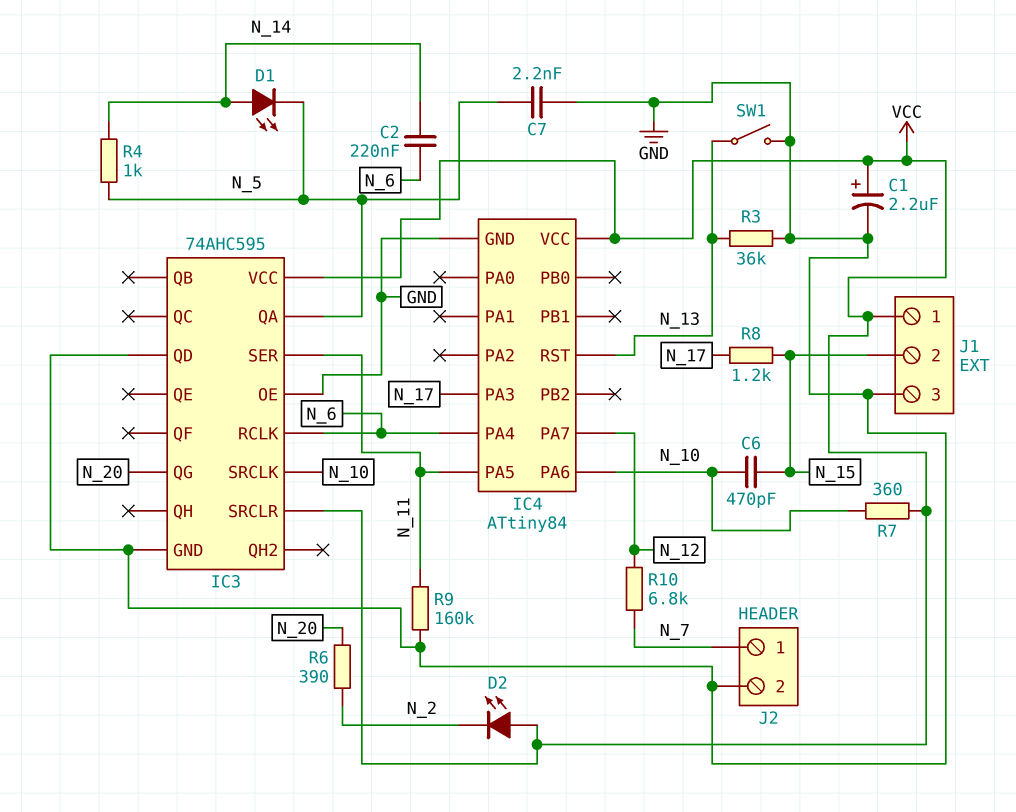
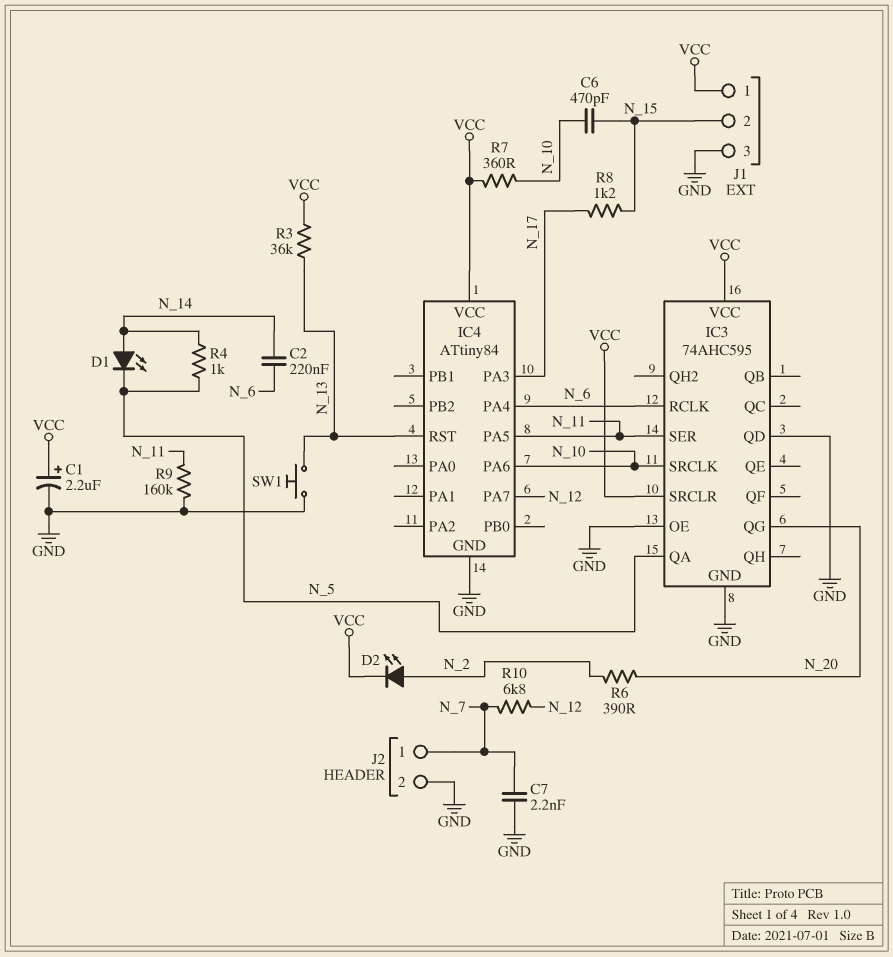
C7: 2.2nF (GND, N_5) -> 2.2nF (GND, N_7)
D2: LED (A VCC, K N_2) -> LED (A N_2, K VCC)
R3: 36k (GND, N_13) -> 36k (N_13, VCC)
SW1: switch (GND, N_13) -> button (GND, N_13)

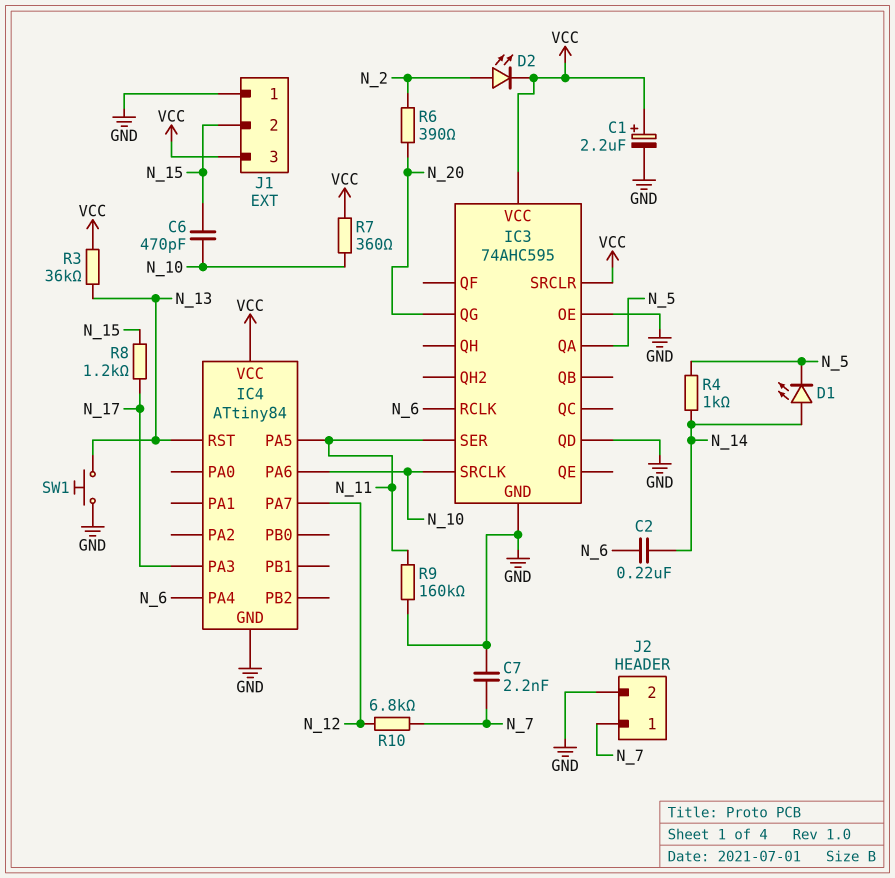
J1 pin 1: VCC -> GND
J1 pin 3: GND -> VCC

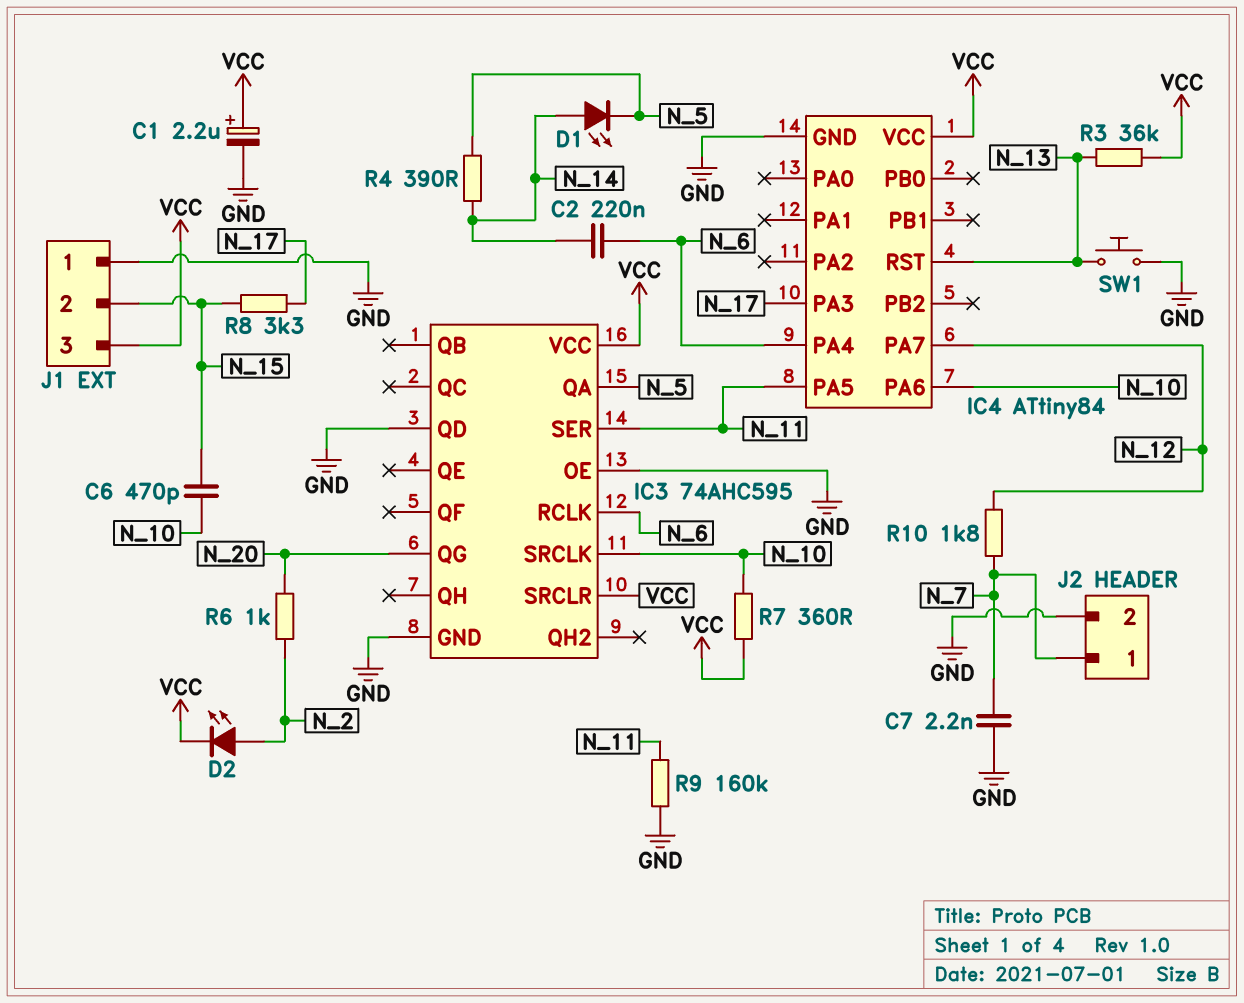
R4: 1k (N_5, N_14) -> 390 (N_5, N_14)
R6: 390 (N_2, N_20) -> 1k (N_2, N_20)
R8: 1.2k (N_15, N_17) -> 3.3k (N_15, N_17)
R10: 6.8k (N_7, N_12) -> 1.8k (N_7, N_12)

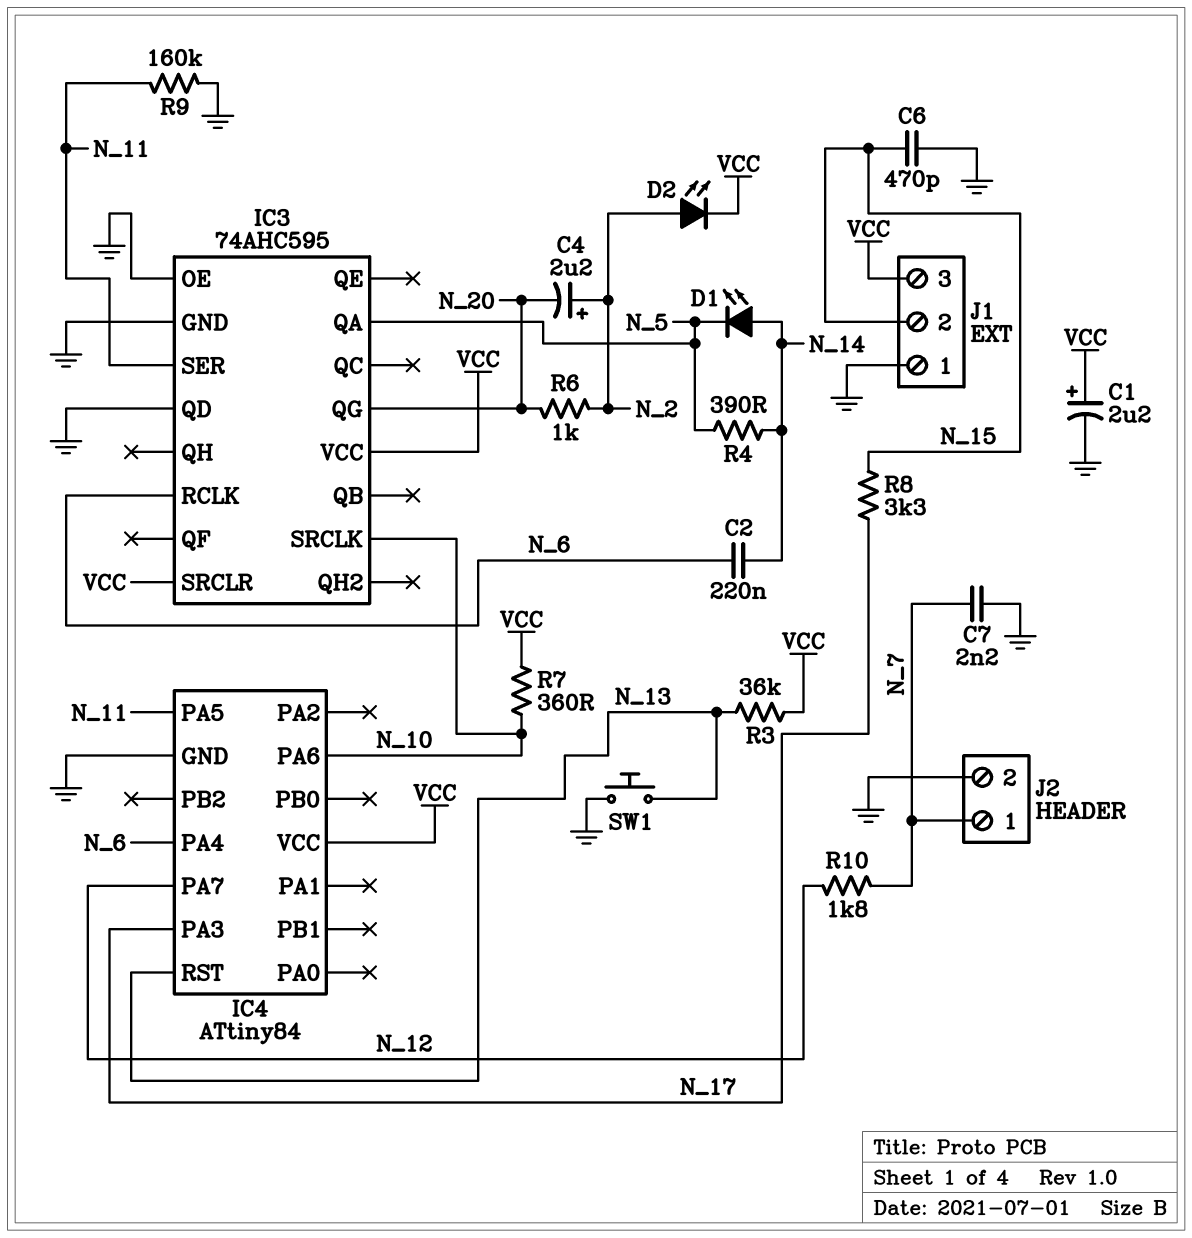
C4: none -> 2.2uF (plus N_2, minus N_20)
C6: 470pF (N_10, N_15) -> 470pF (GND, N_15)

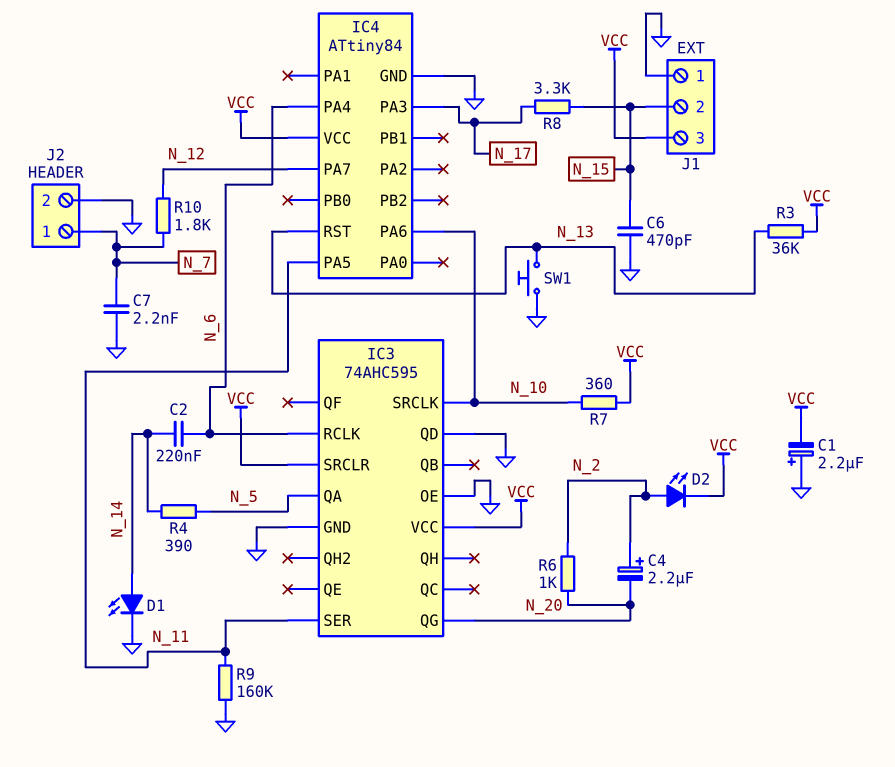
C1: 2.2uF (plus VCC, minus GND) -> 2.2uF (plus GND, minus VCC)
D1: LED (A N_14, K N_5) -> LED (A N_14, K GND)

